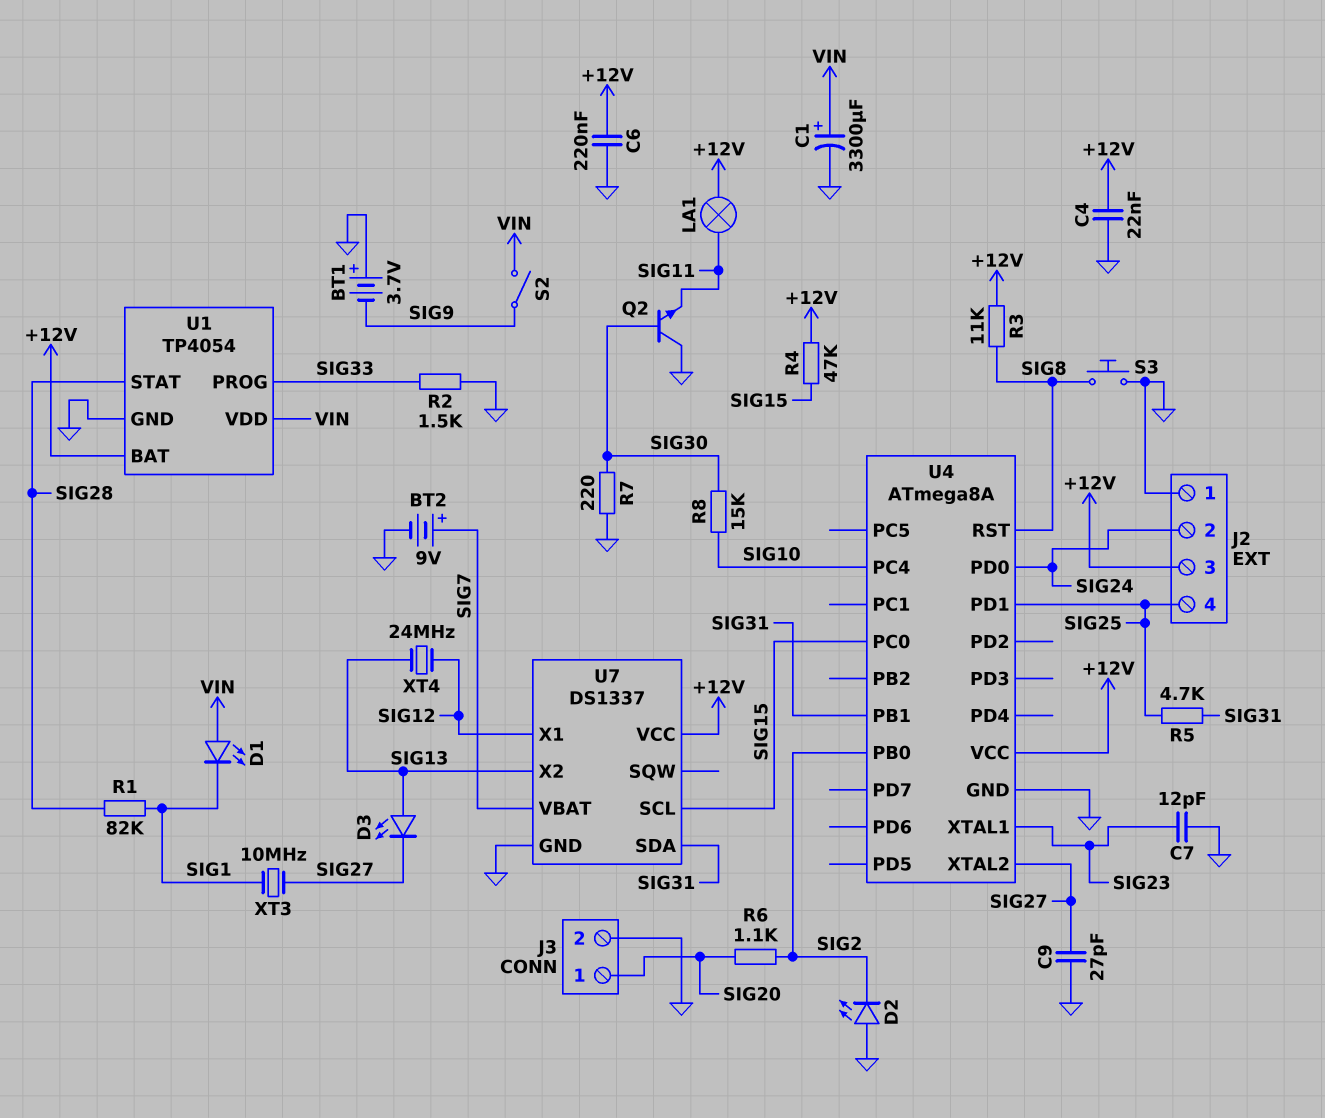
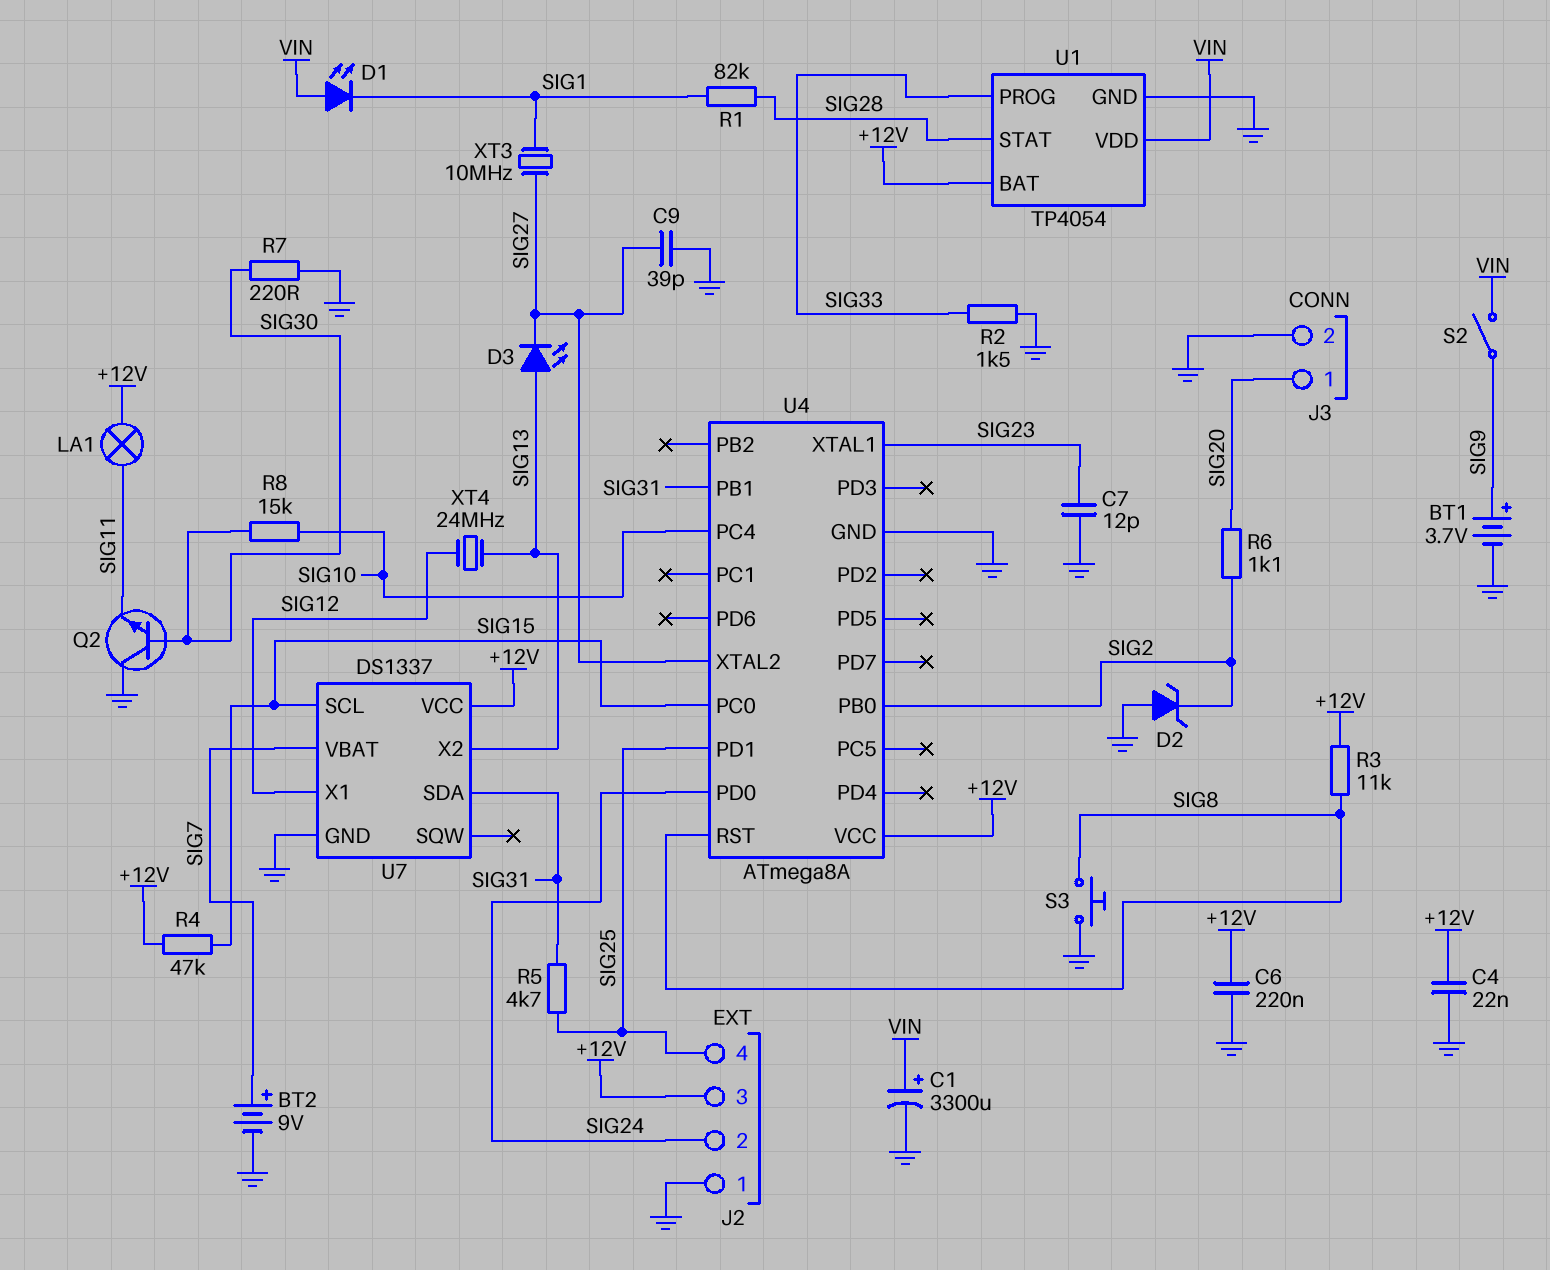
BT1: 3.7V (plus GND, minus SIG9) -> 3.7V (plus SIG9, minus GND)
C9: 27pF (GND, SIG27) -> 39pF (GND, SIG27)
D2: LED (A GND, K SIG2) -> zener (A GND, K SIG2)

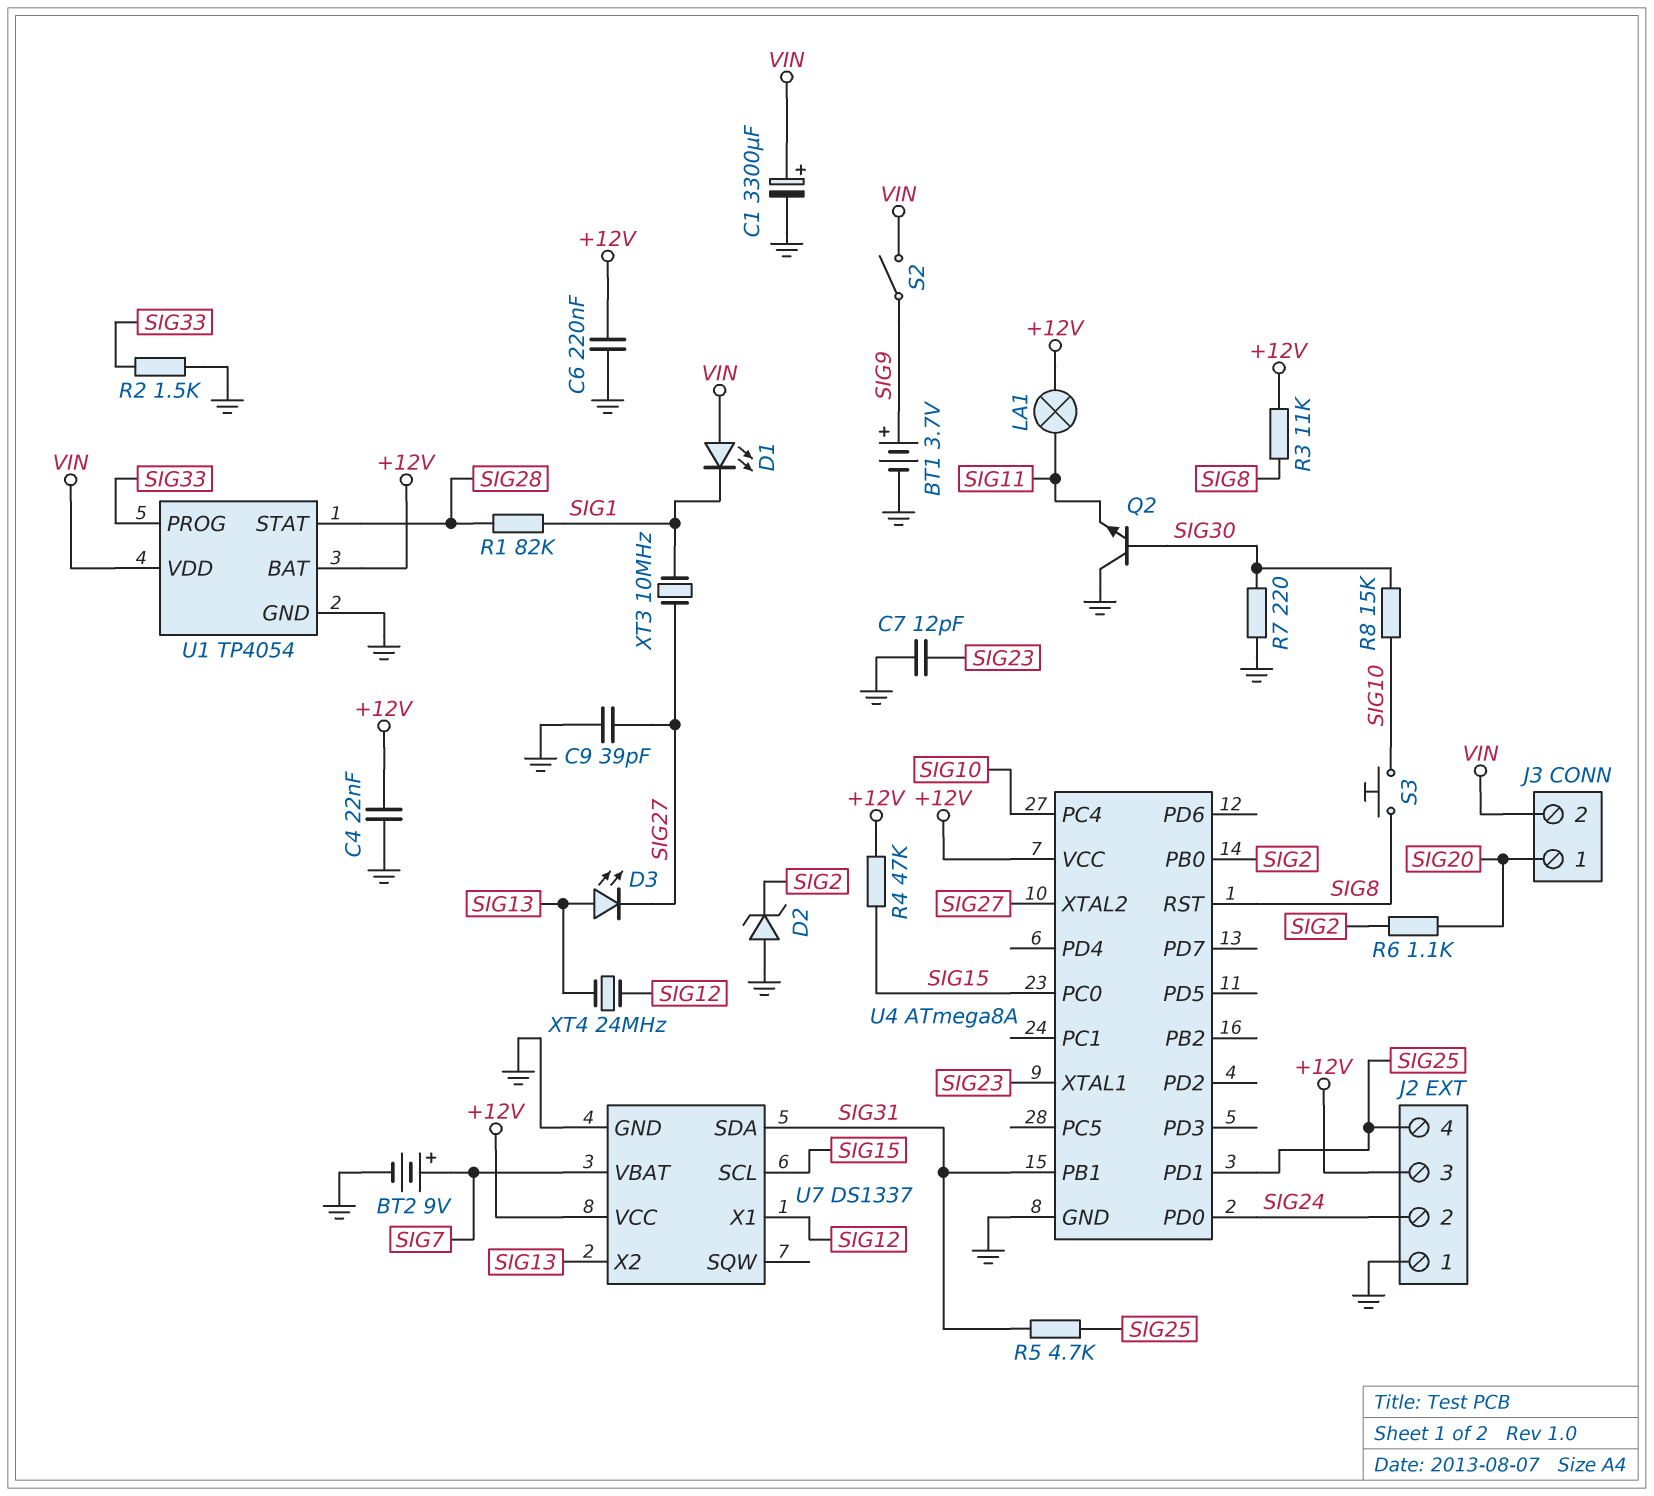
J3 pin 2: GND -> VIN
S3: button (GND, SIG8) -> button (SIG8, SIG10)

